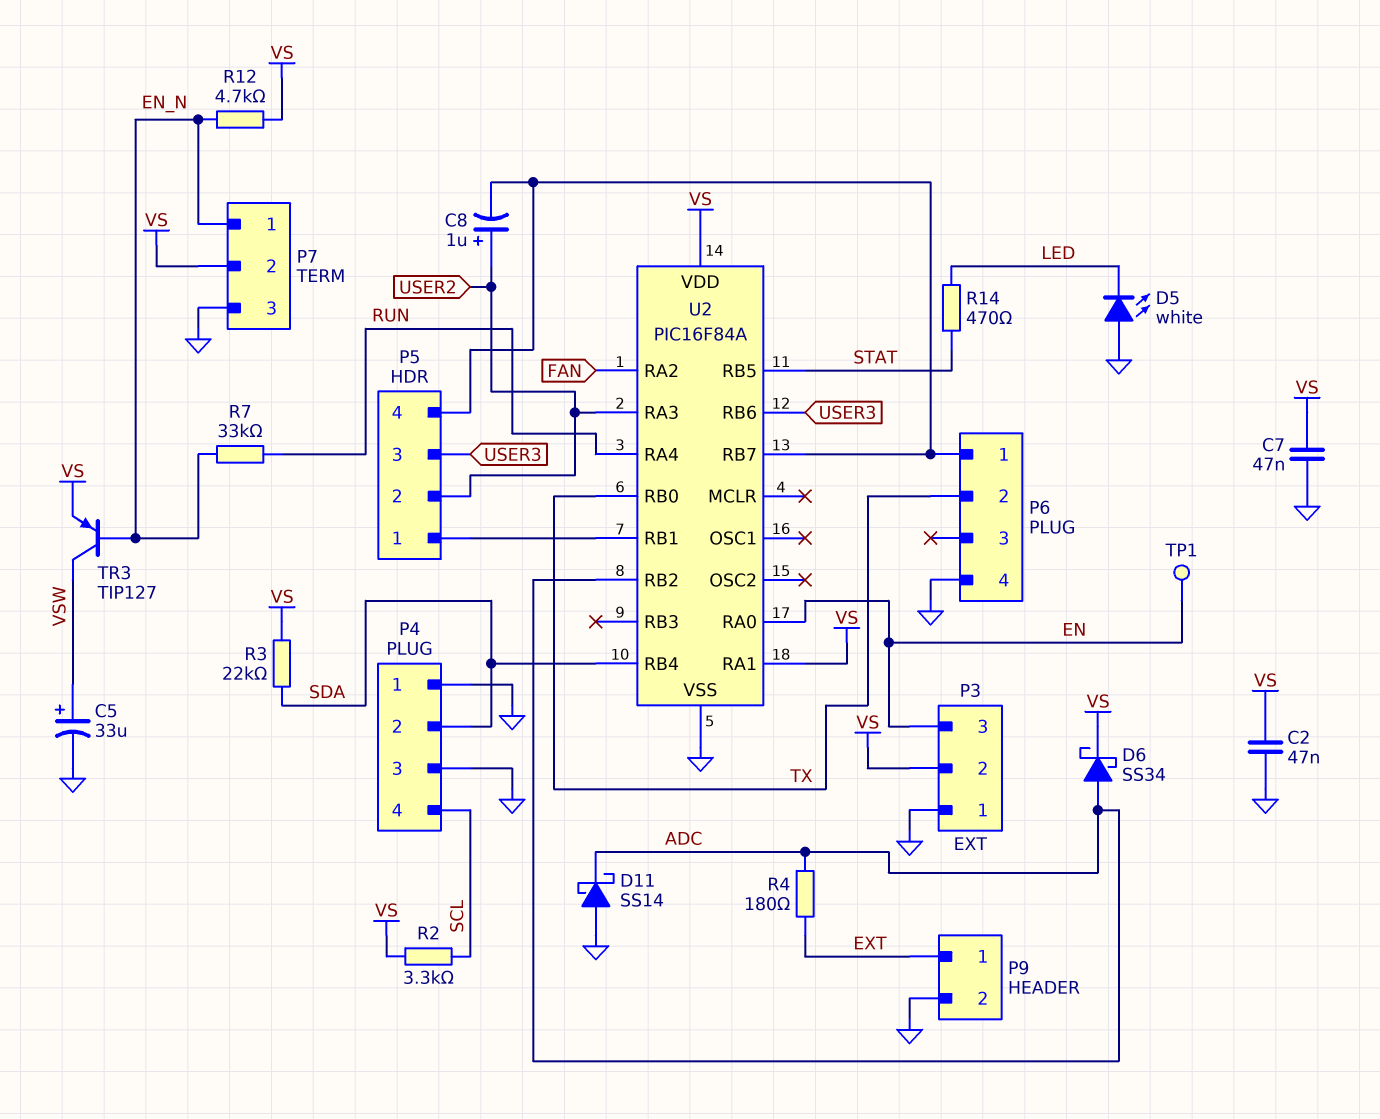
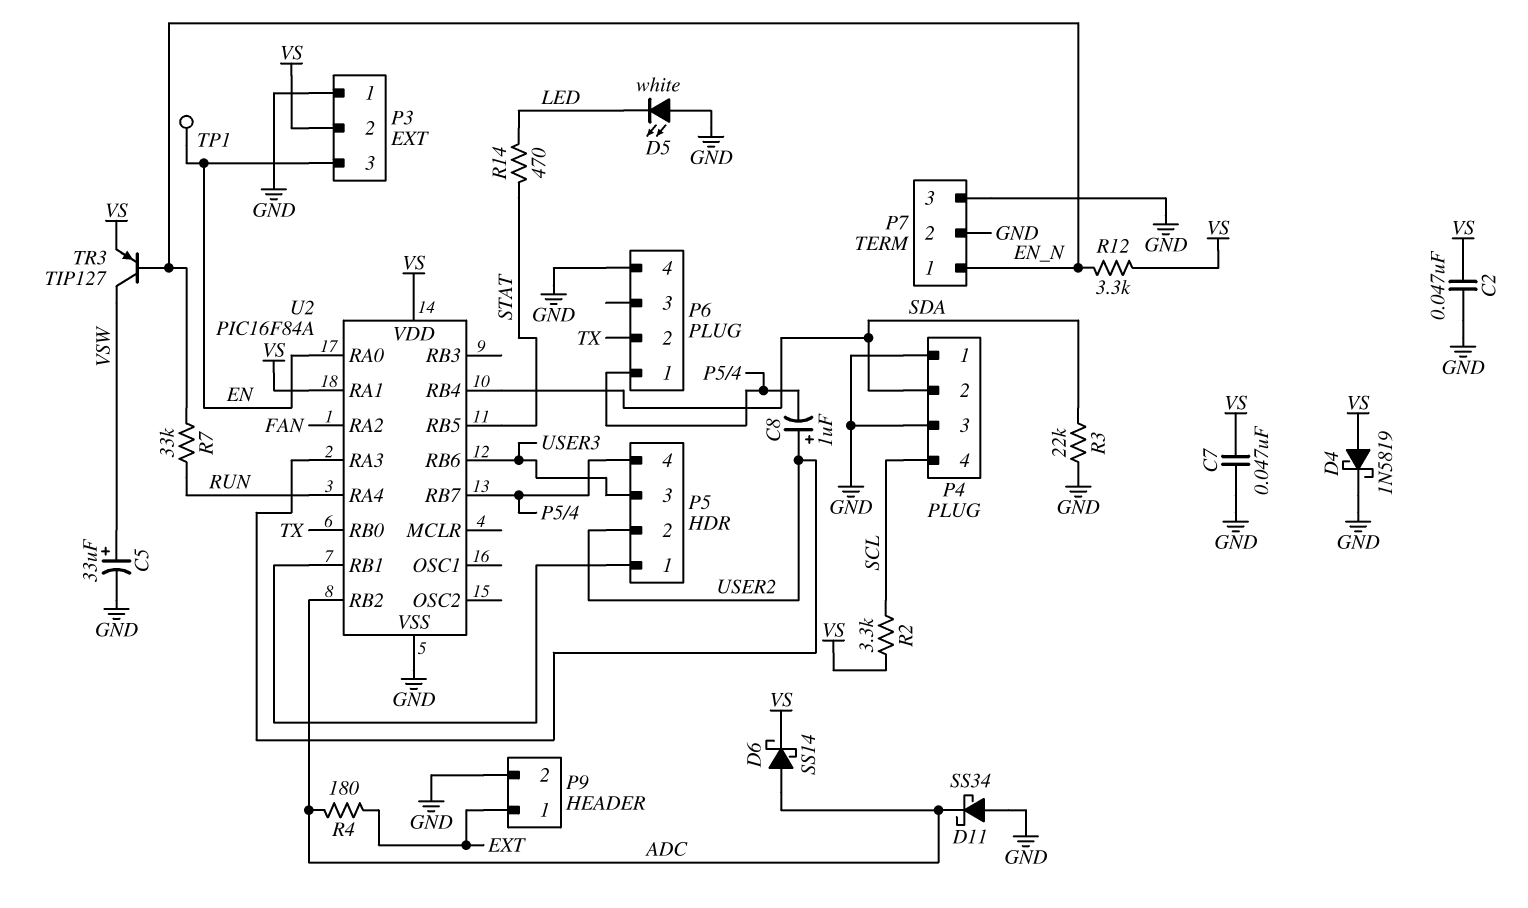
D4: none -> schottky 1N5819 (A VS, K GND)
D6: schottky SS34 (A ADC, K VS) -> schottky SS14 (A ADC, K VS)
D11: schottky SS14 (A GND, K ADC) -> schottky SS34 (A GND, K ADC)
P7 pin 2: VS -> GND
R3: 22k (SDA, VS) -> 22k (GND, SDA)
R12: 4.7k (EN_N, VS) -> 3.3k (EN_N, VS)

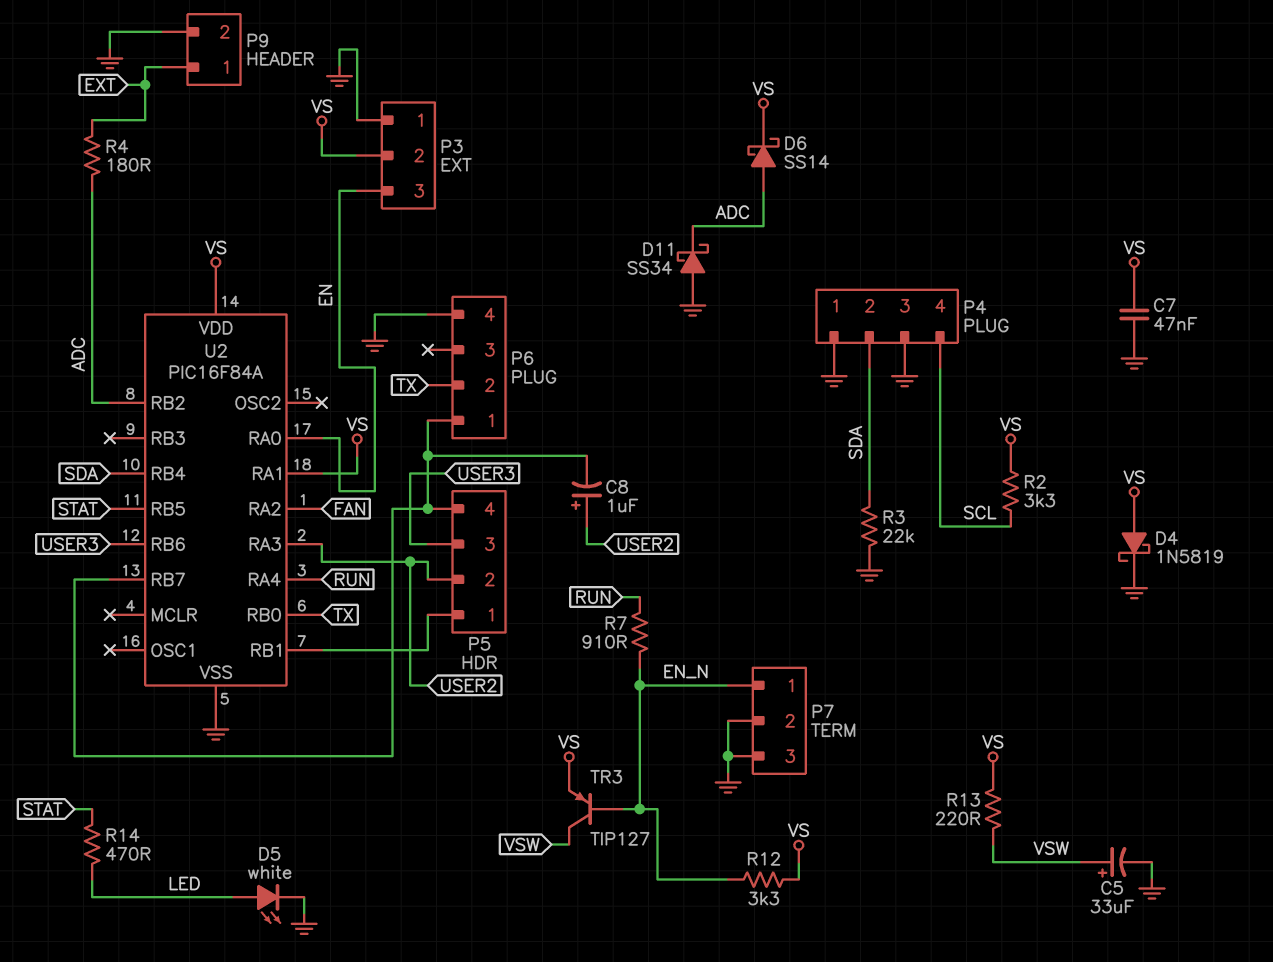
C2: 47nF (GND, VS) -> none
D5: LED white (A GND, K LED) -> LED white (A LED, K GND)
R7: 33k (EN_N, RUN) -> 910 (EN_N, RUN)
R13: none -> 220 (VS, VSW)
TP1: test point (EN) -> none

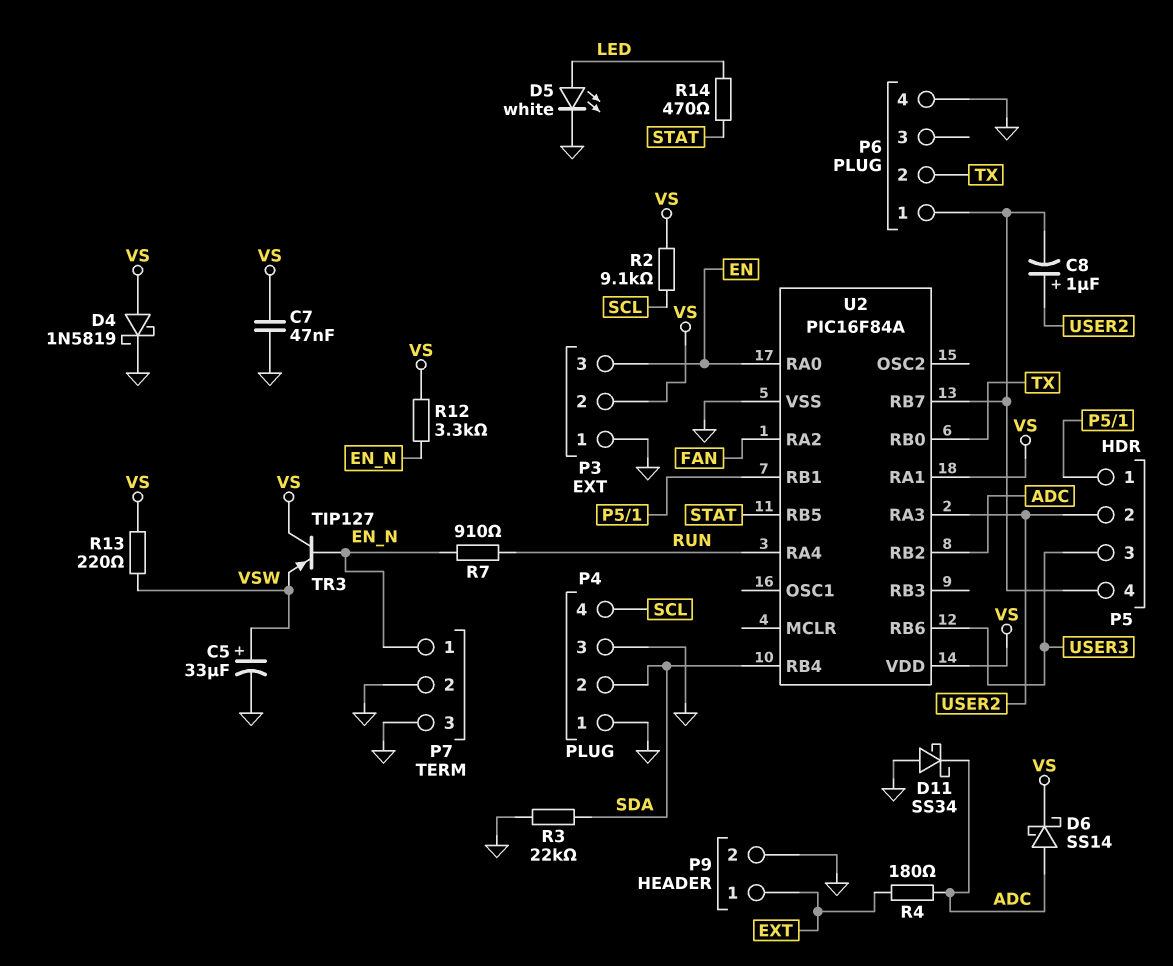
R2: 3.3k (SCL, VS) -> 9.1k (SCL, VS)
TR3: PNP TIP127 (B EN_N, C VSW, E VS) -> PNP TIP127 (B EN_N, C VS, E VSW)

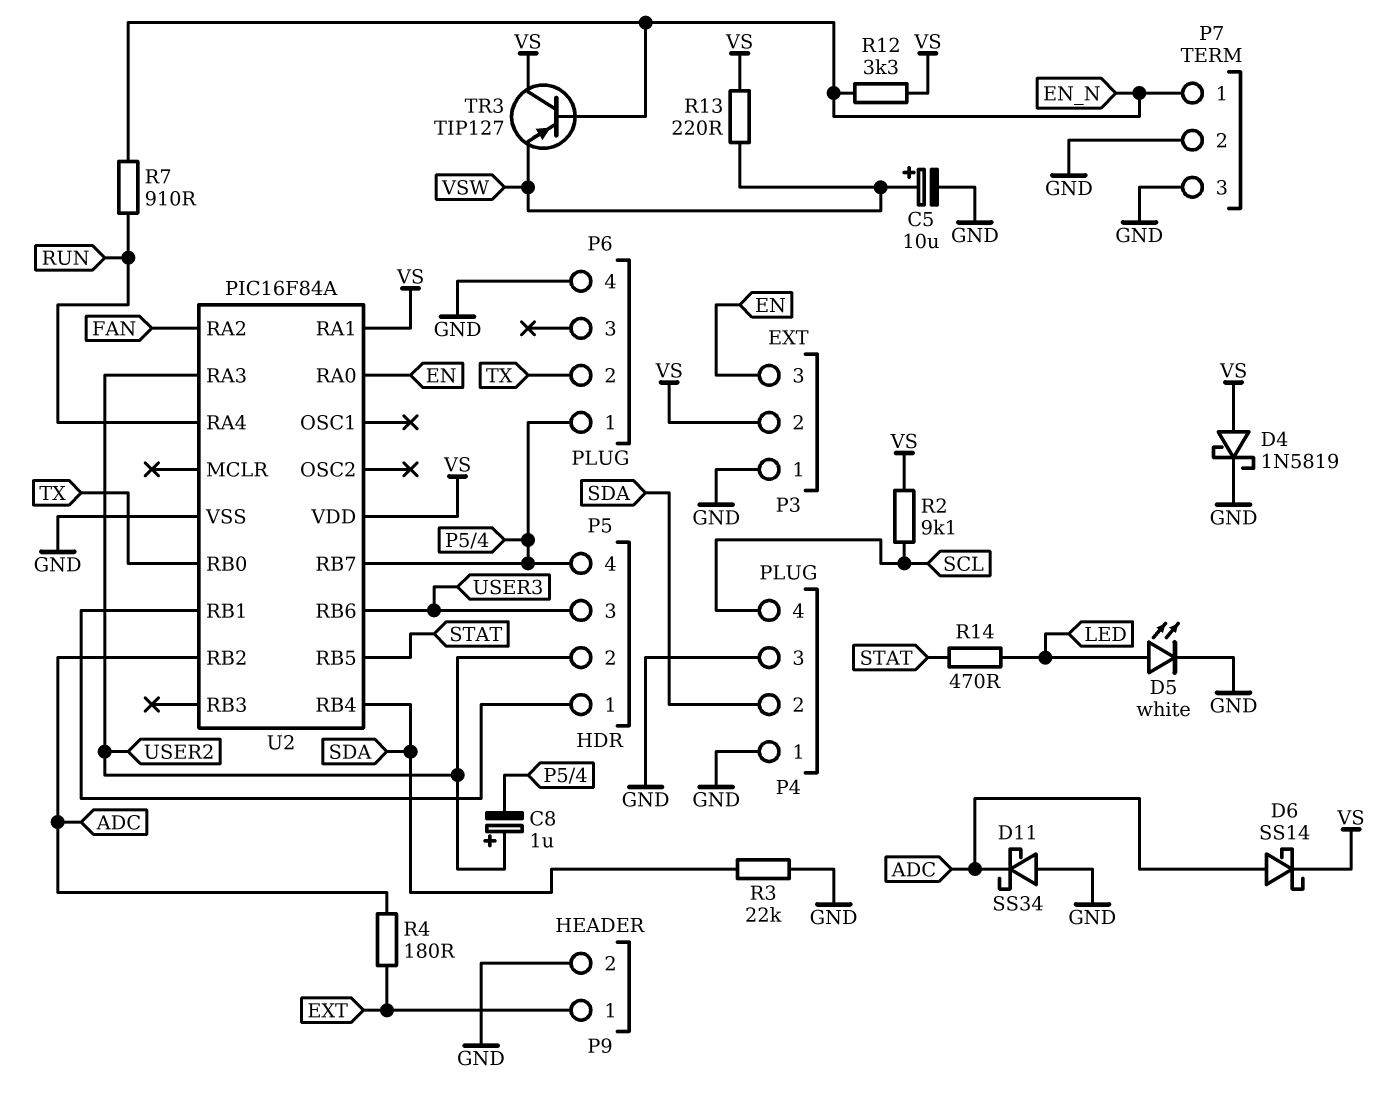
C5: 33uF (plus VSW, minus GND) -> 10uF (plus VSW, minus GND)
C7: 47nF (GND, VS) -> none

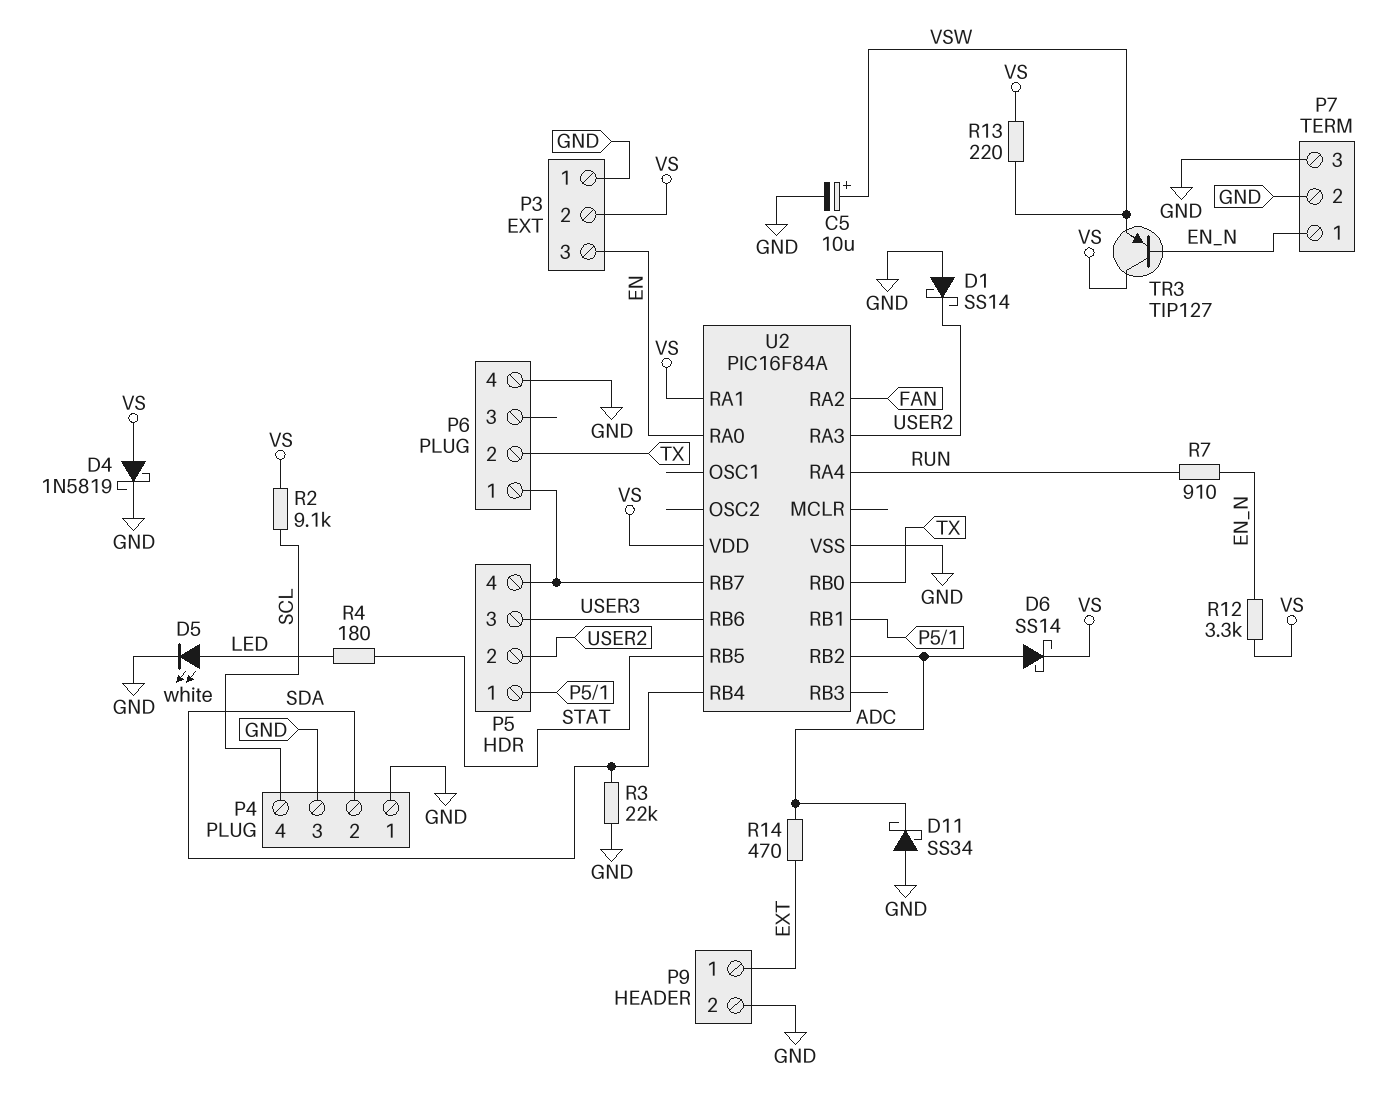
C8: 1uF (plus USER2, minus P5/4) -> none
D1: none -> schottky SS14 (A GND, K USER2)
R4: 180 (ADC, EXT) -> 180 (LED, STAT)
R14: 470 (LED, STAT) -> 470 (ADC, EXT)

